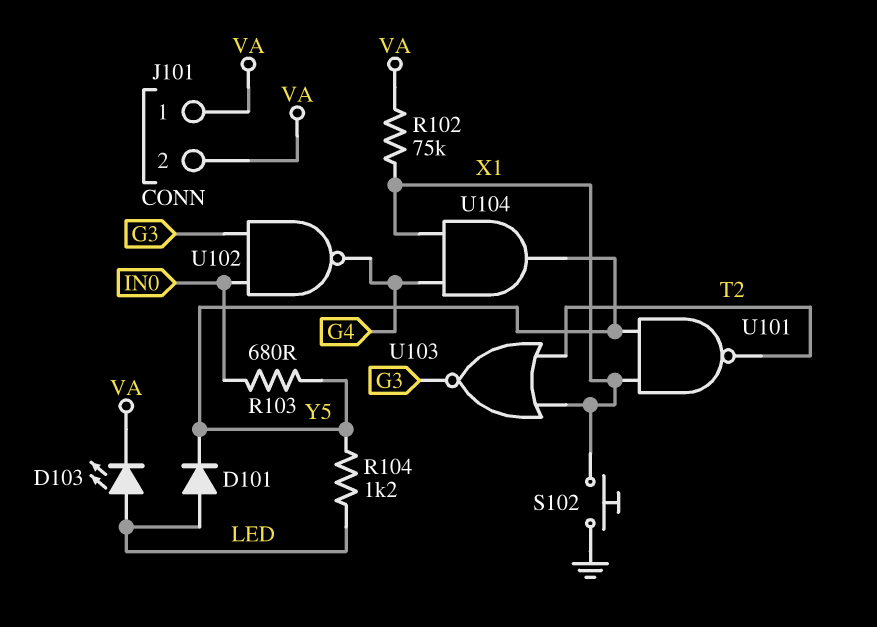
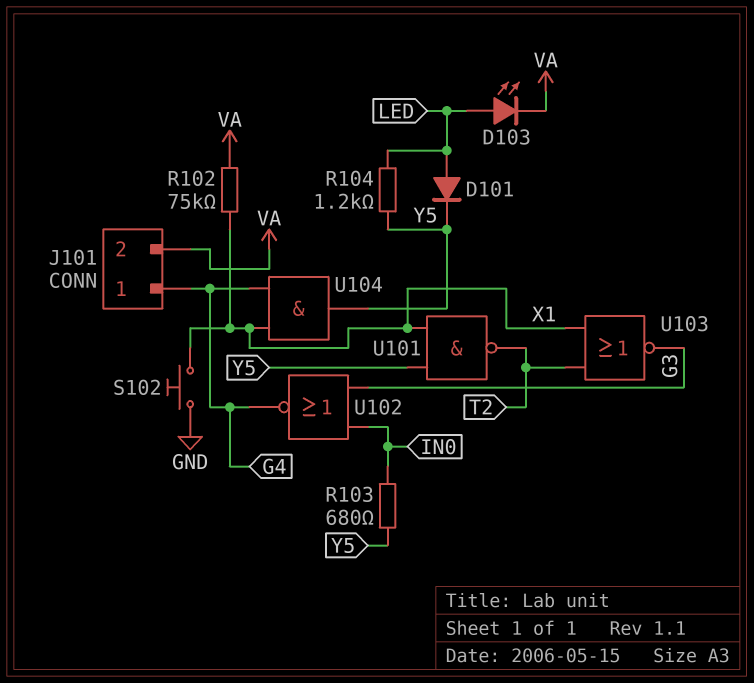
J101 pin 1: VA -> G4
U102: NAND (in G3, in IN0, out G4) -> NOR (in G3, in IN0, out G4)

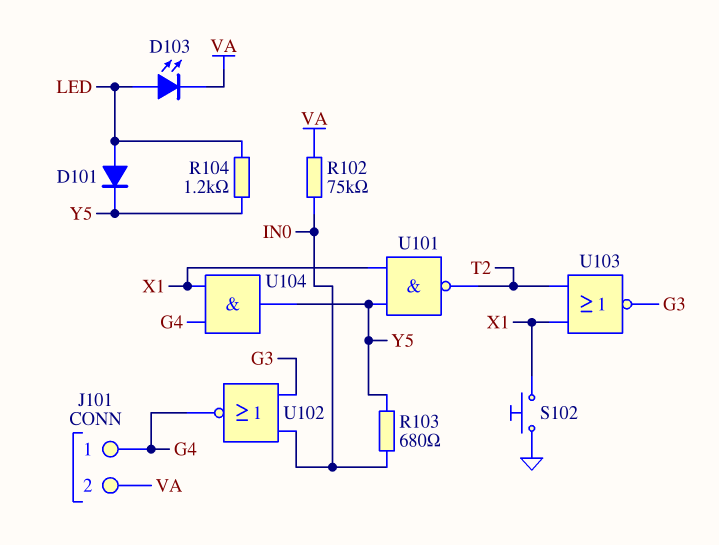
R102: 75k (VA, X1) -> 75k (IN0, VA)

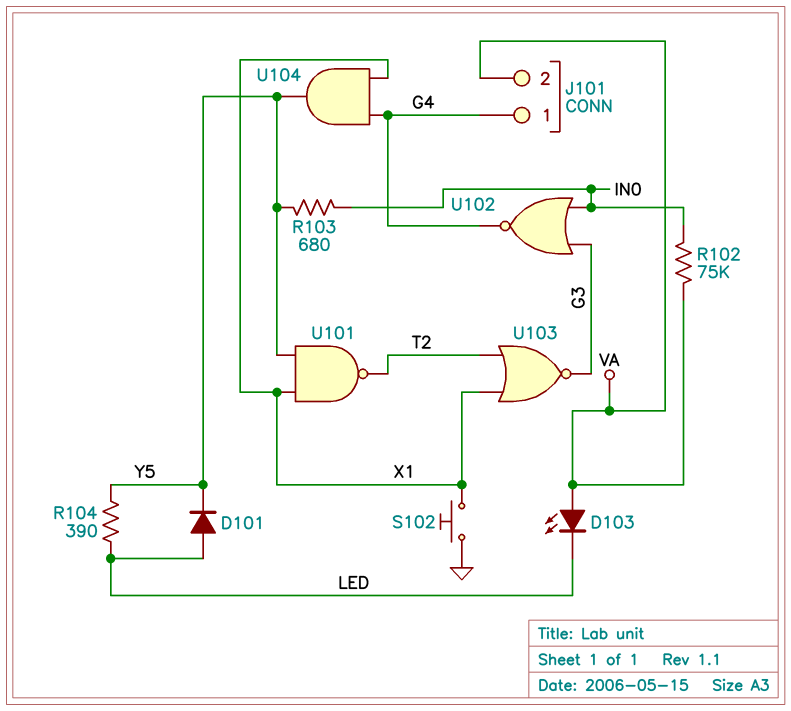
D103: LED (A LED, K VA) -> LED (A VA, K LED)
R104: 1.2k (LED, Y5) -> 390 (LED, Y5)

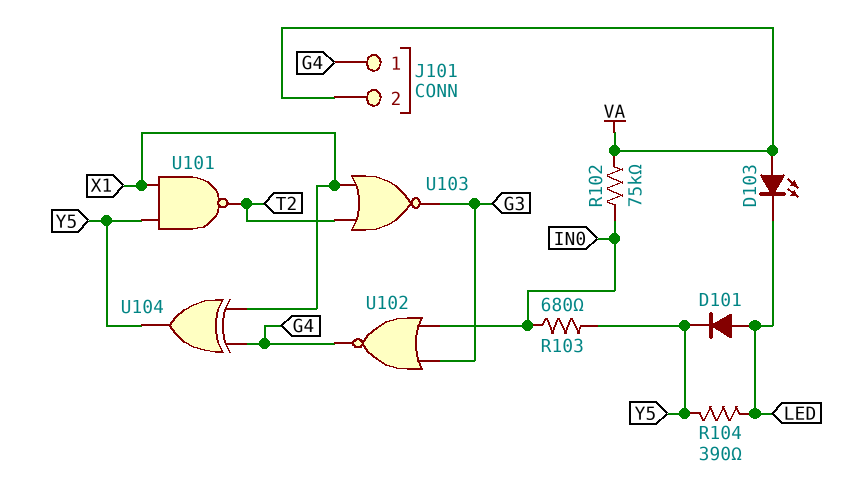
S102: button (GND, X1) -> none
U104: AND (in G4, in X1, out Y5) -> XOR (in G4, in X1, out Y5)

